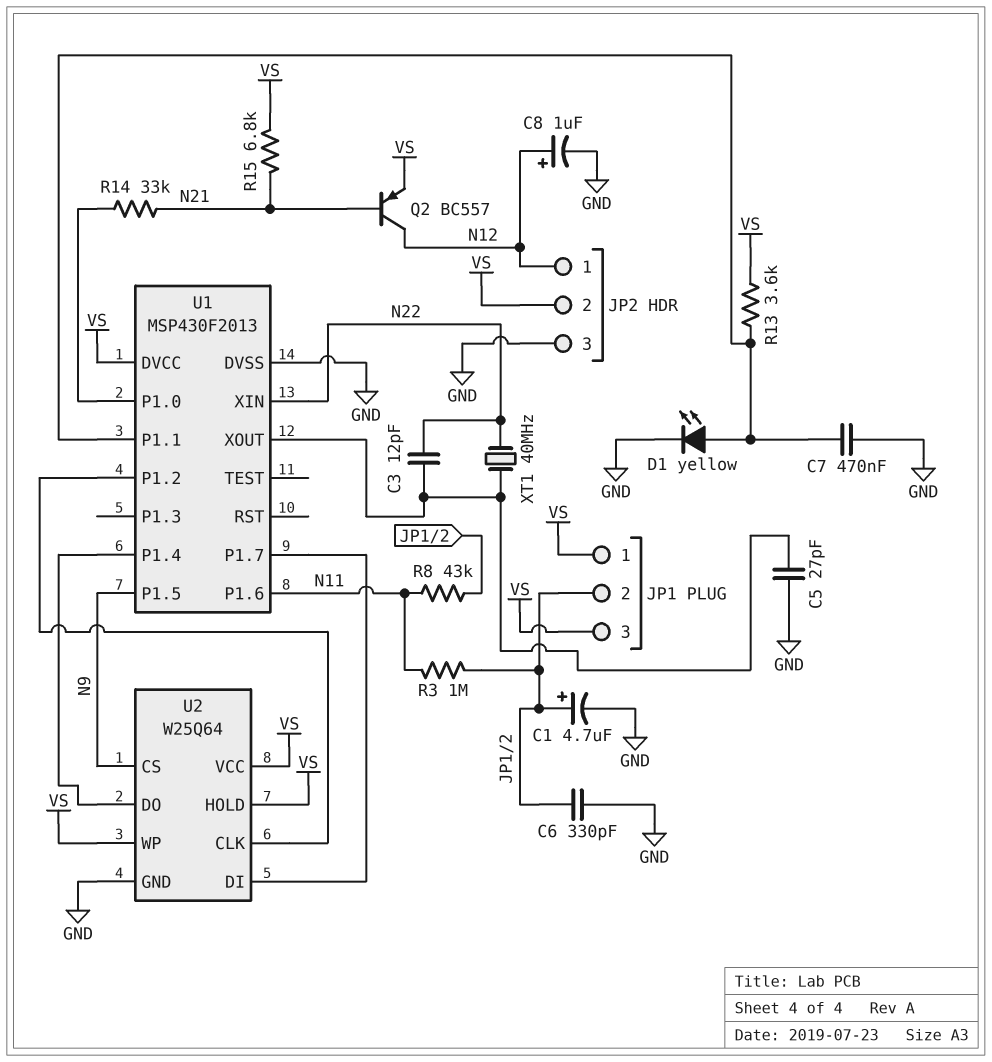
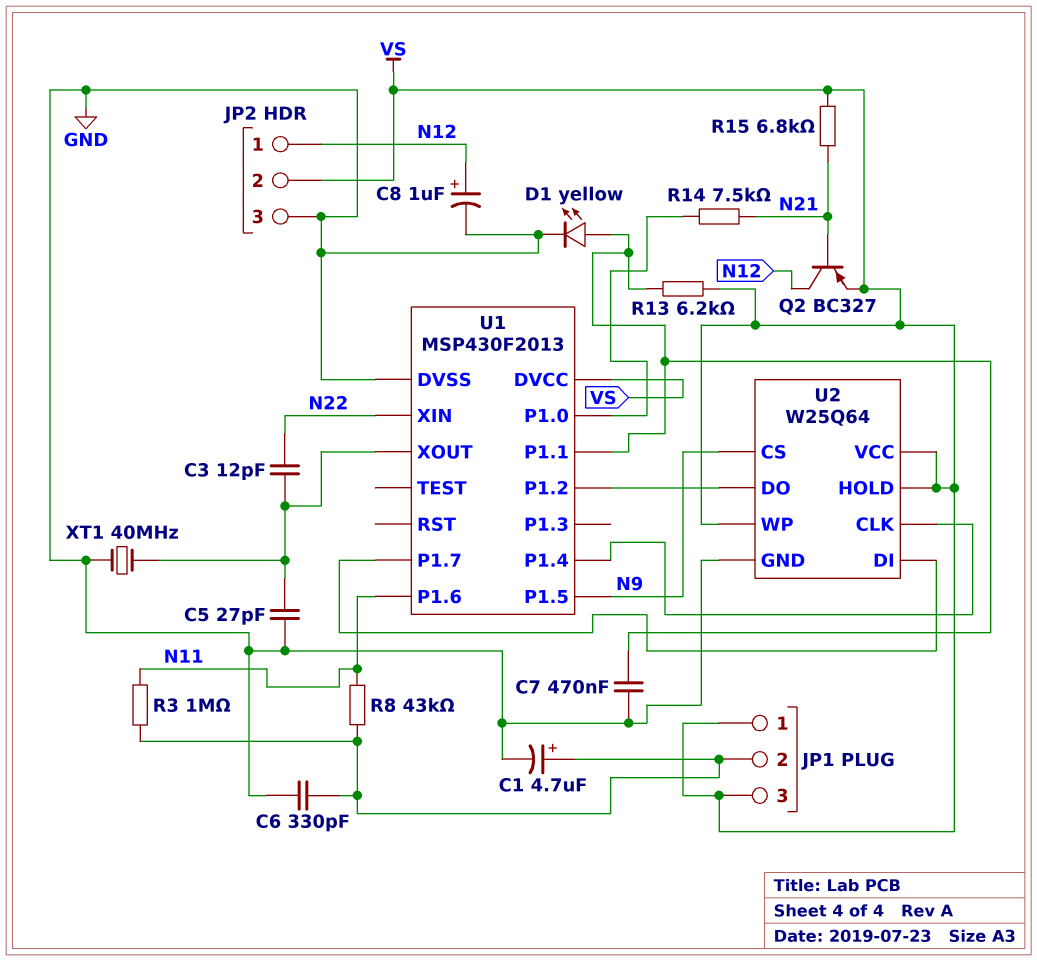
Q2: PNP BC557 (B N21, C N12, E VS) -> PNP BC327 (B N21, C N12, E VS)
R13: 3.6k (U1/P1.1, VS) -> 6.2k (U1/P1.1, VS)
R14: 33k (N21, U1/P1.0) -> 7.5k (N21, U1/P1.0)
U2 pin CLK: U1/P1.2 -> U1/P1.4
U2 pin DO: U1/P1.4 -> U1/P1.2
XT1: 40MHz (N22, U1/XOUT) -> 40MHz (GND, U1/XOUT)

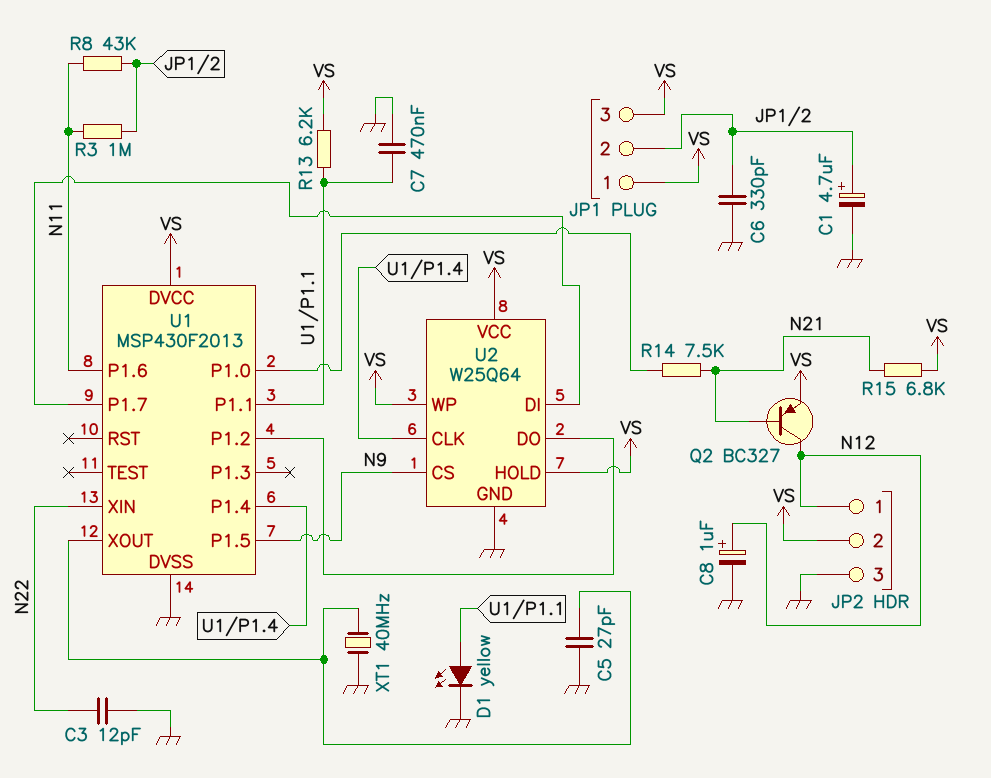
C3: 12pF (N22, U1/XOUT) -> 12pF (GND, N22)

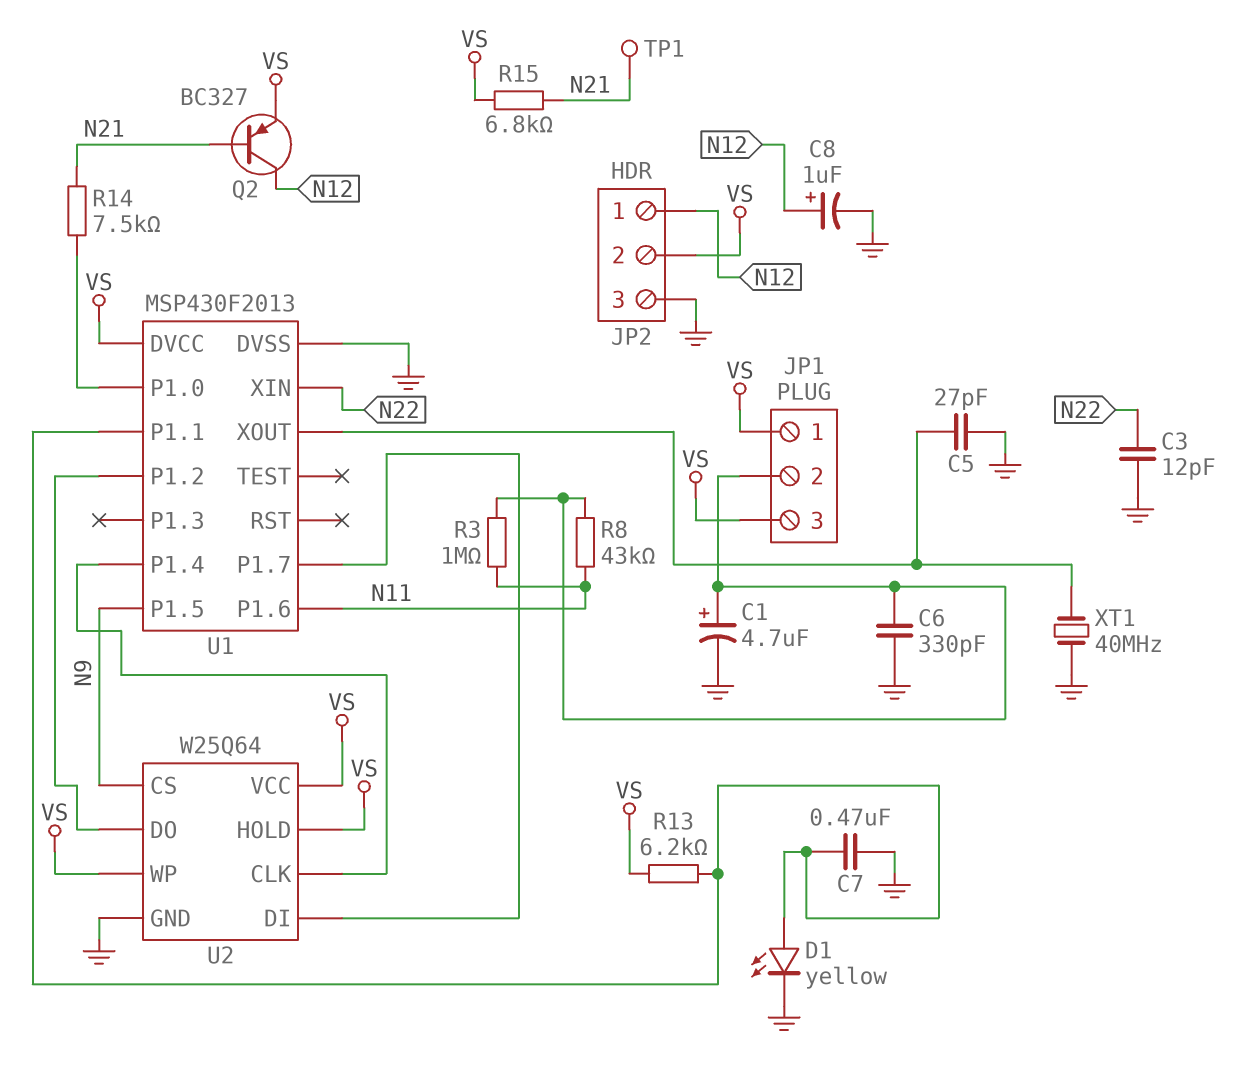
TP1: none -> test point (N21)

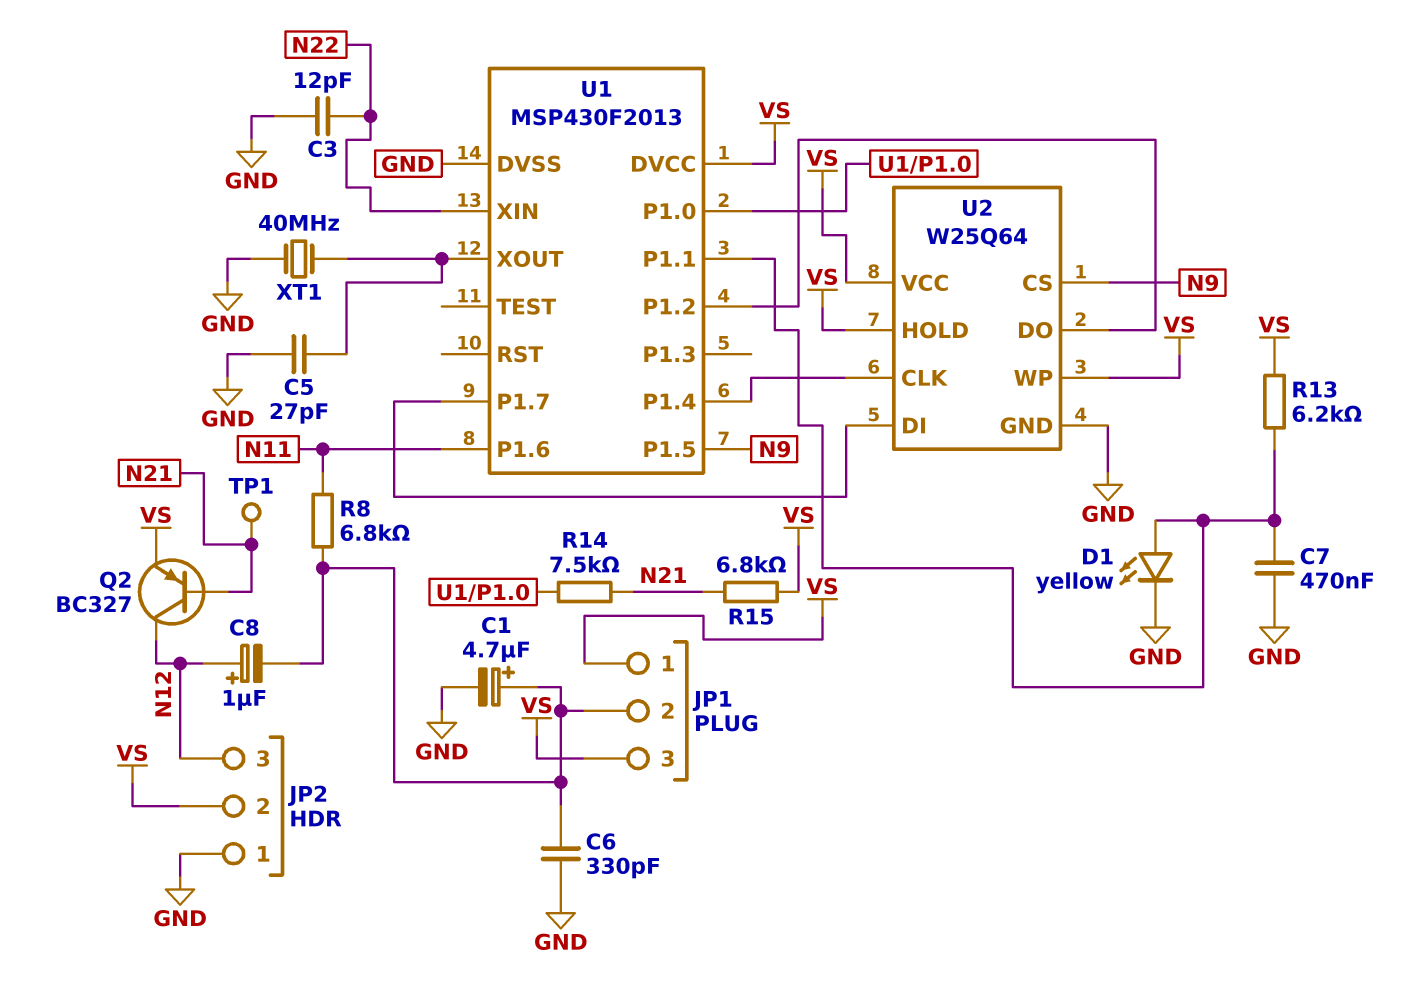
C8: 1uF (plus N12, minus GND) -> 1uF (plus N12, minus JP1/2)
JP2 pin 1: N12 -> GND
JP2 pin 3: GND -> N12
R3: 1M (JP1/2, N11) -> none
R8: 43k (JP1/2, N11) -> 6.8k (JP1/2, N11)

